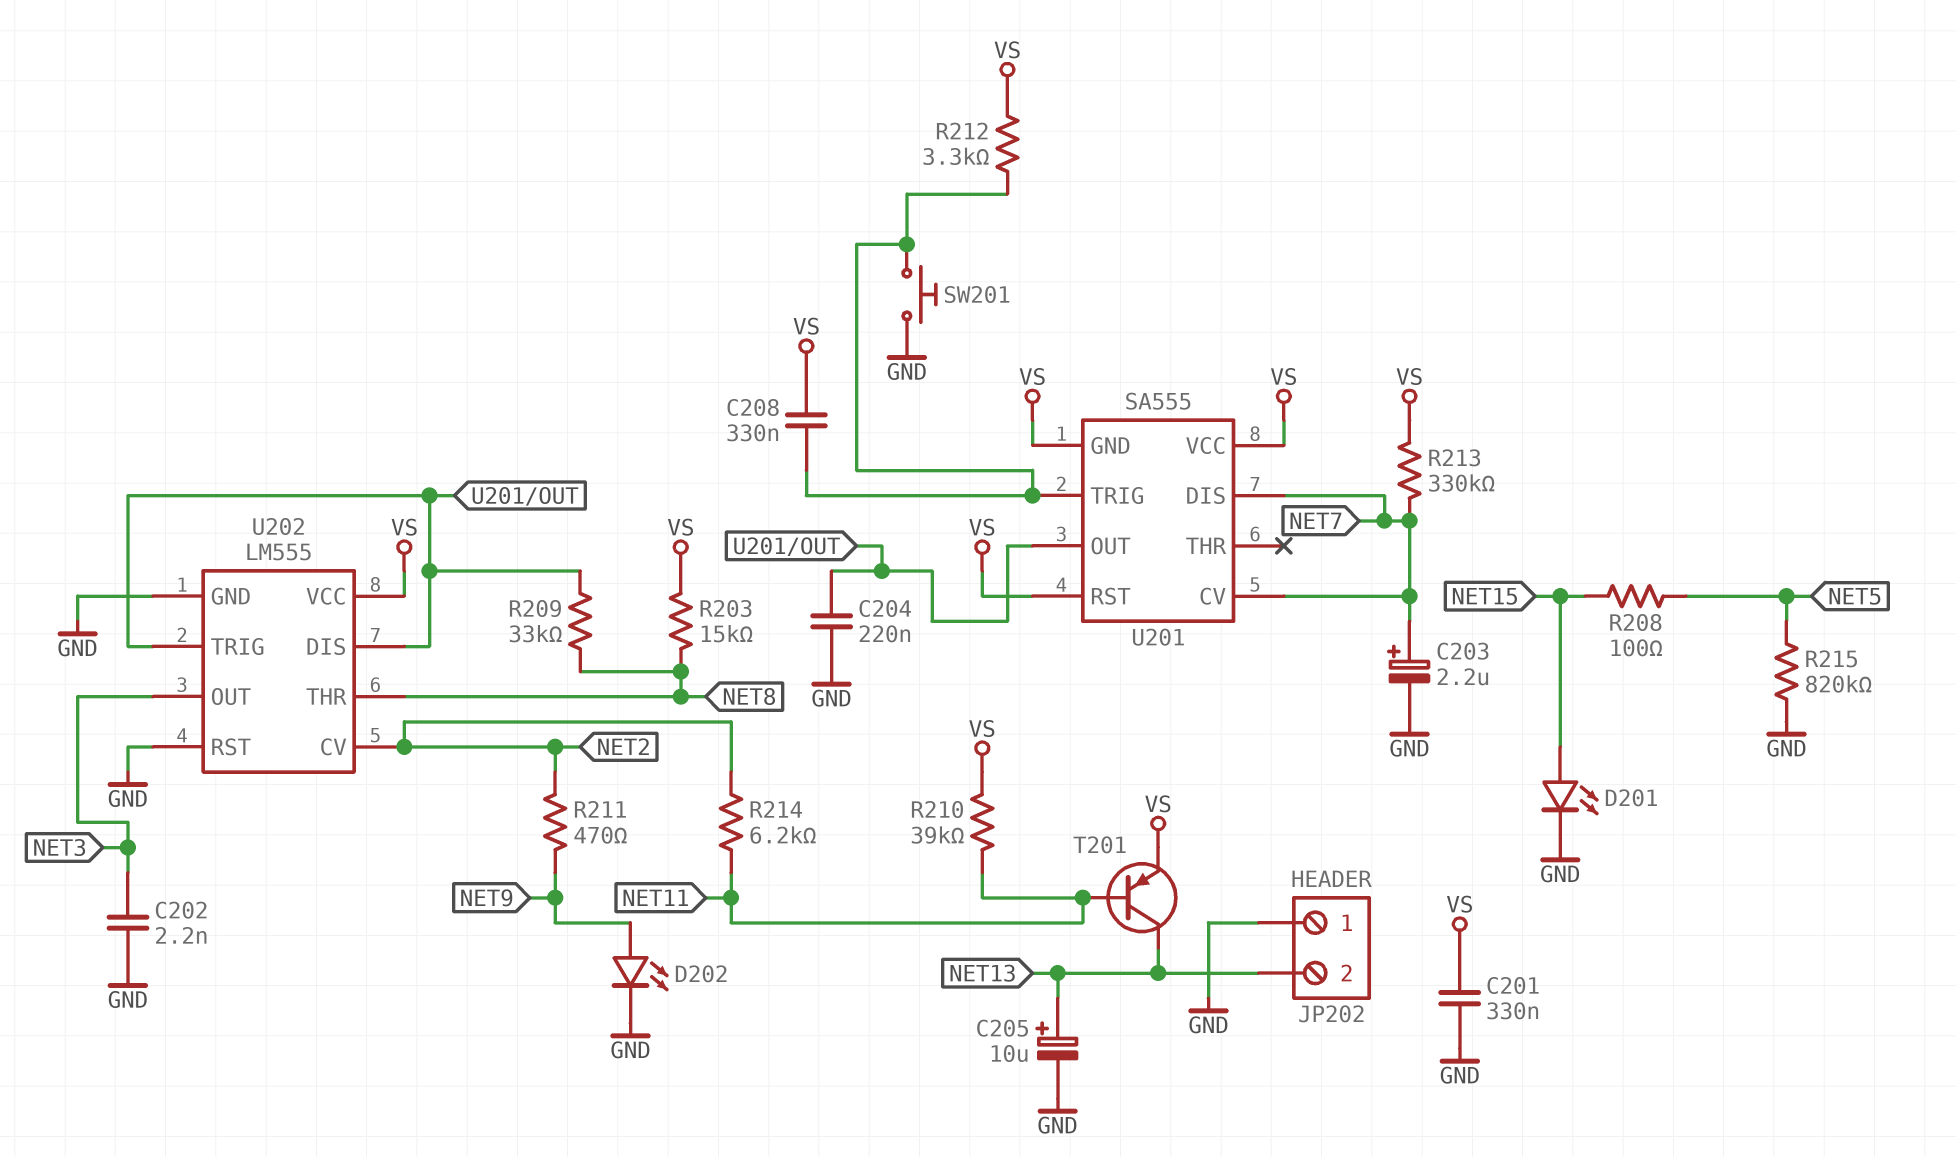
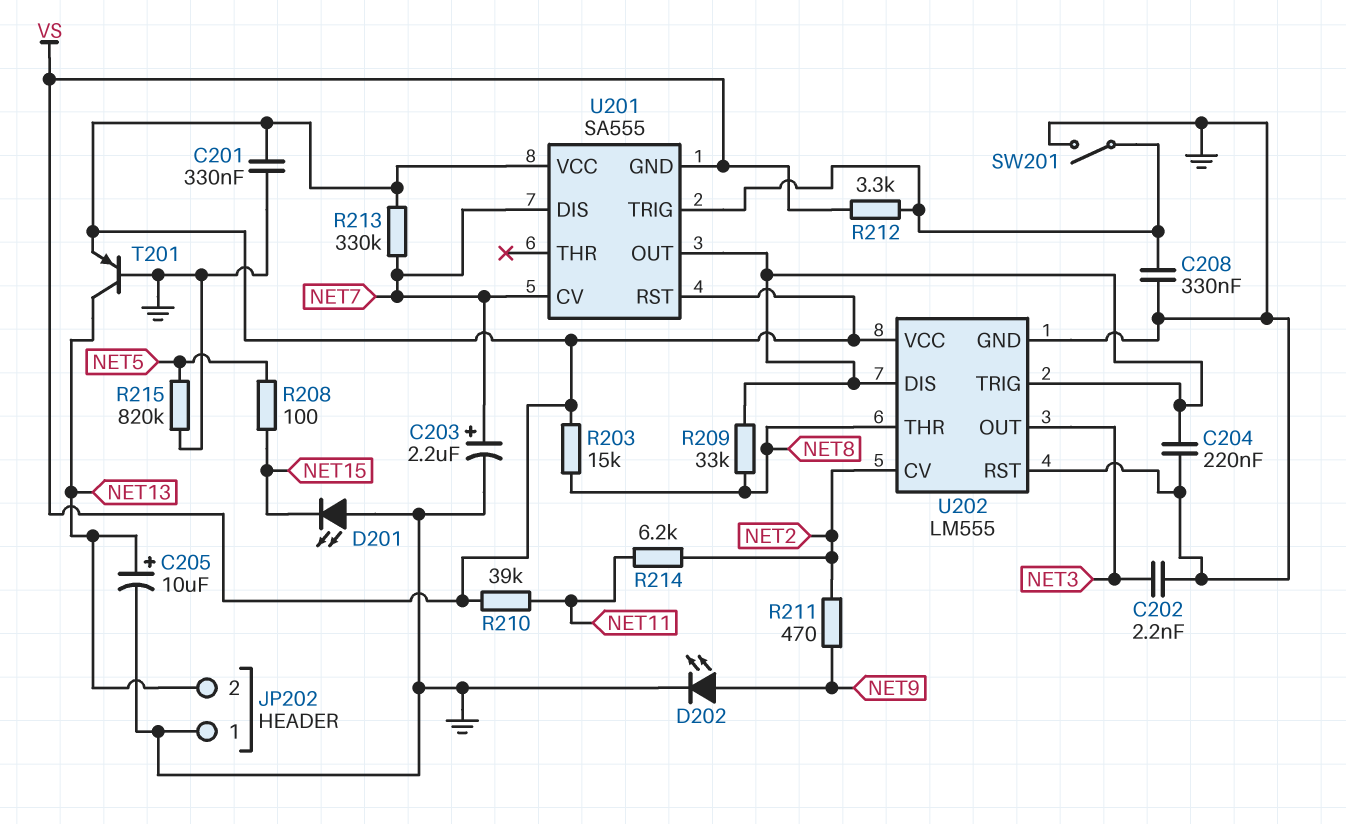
C208: 330nF (U201/TRIG, VS) -> 330nF (GND, U201/TRIG)
D201: LED (A NET15, K GND) -> LED (A GND, K NET15)
SW201: button (GND, U201/TRIG) -> switch (GND, U201/TRIG)
T201: PNP (B NET11, C NET13, E VS) -> PNP (B GND, C NET13, E VS)

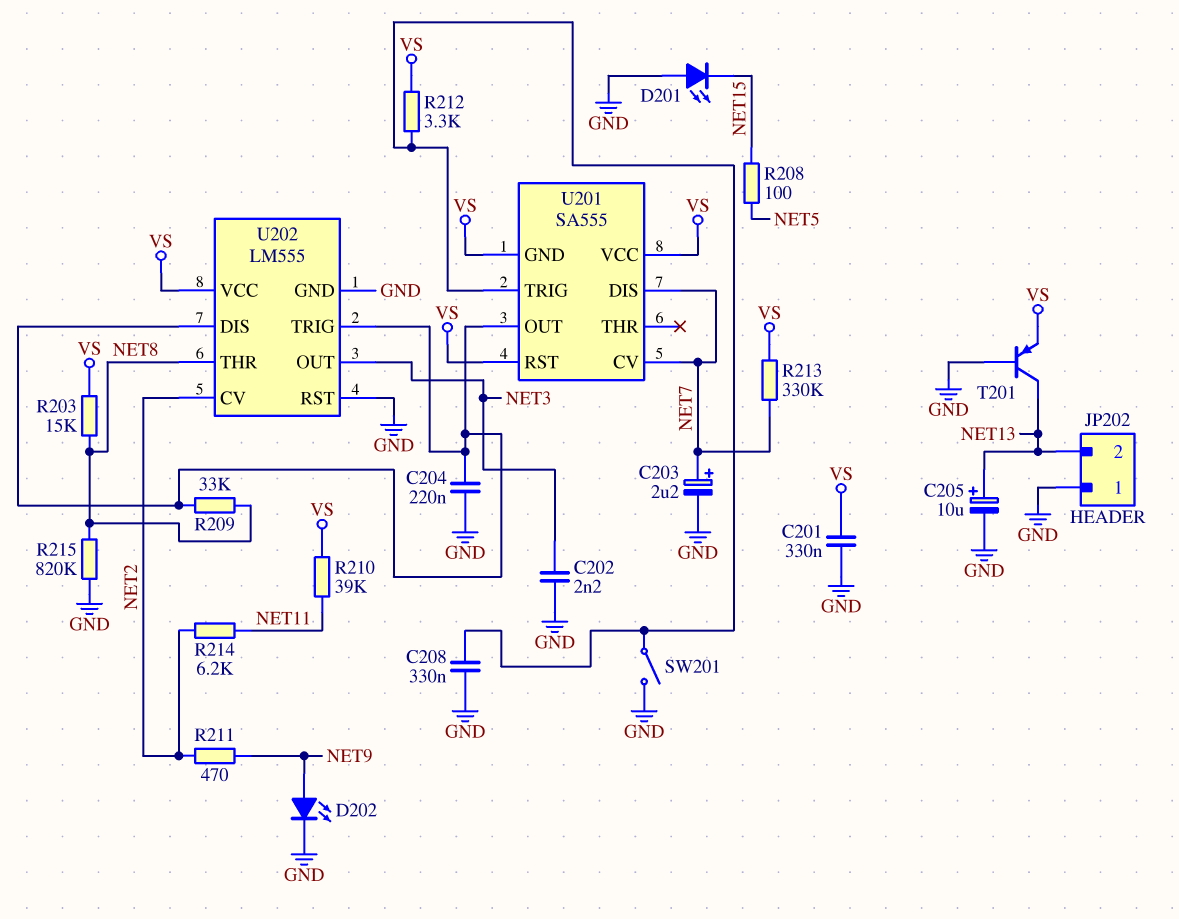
R215: 820k (GND, NET5) -> 820k (GND, NET8)

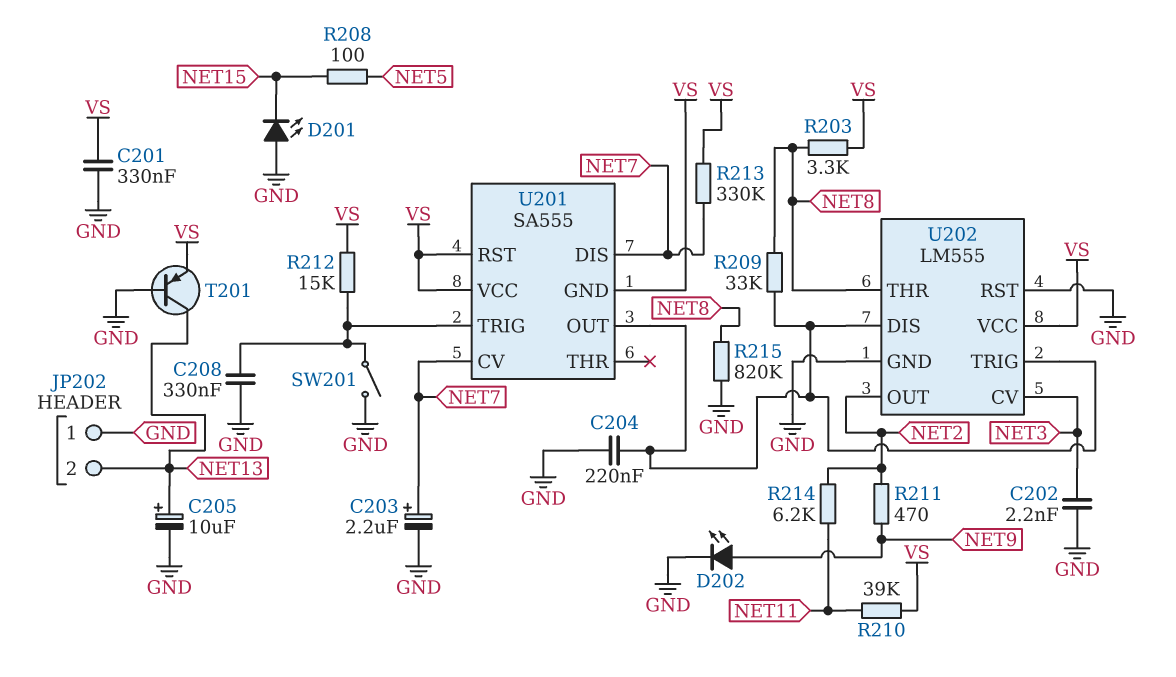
R203: 15k (NET8, VS) -> 3.3k (NET8, VS)
R212: 3.3k (U201/TRIG, VS) -> 15k (U201/TRIG, VS)
U202 pin CV: NET2 -> NET3
U202 pin OUT: NET3 -> NET2

